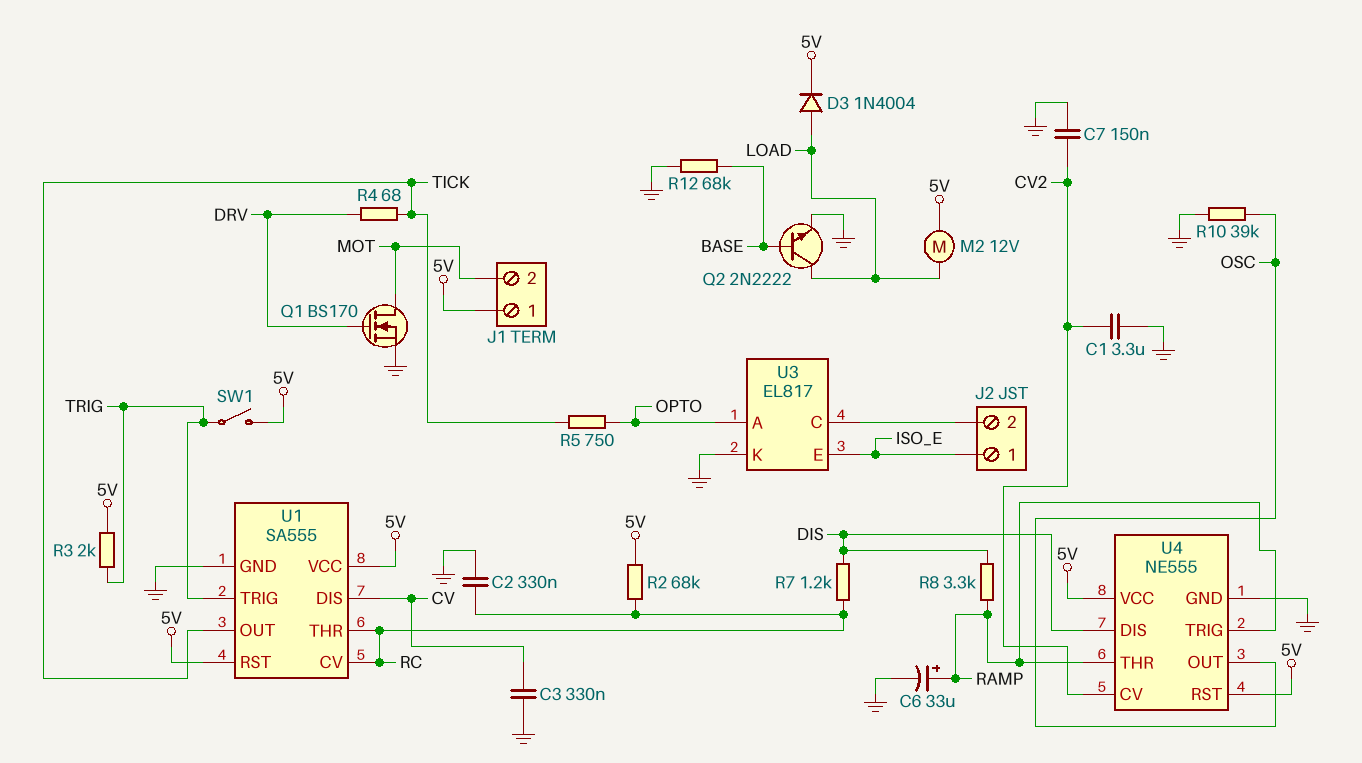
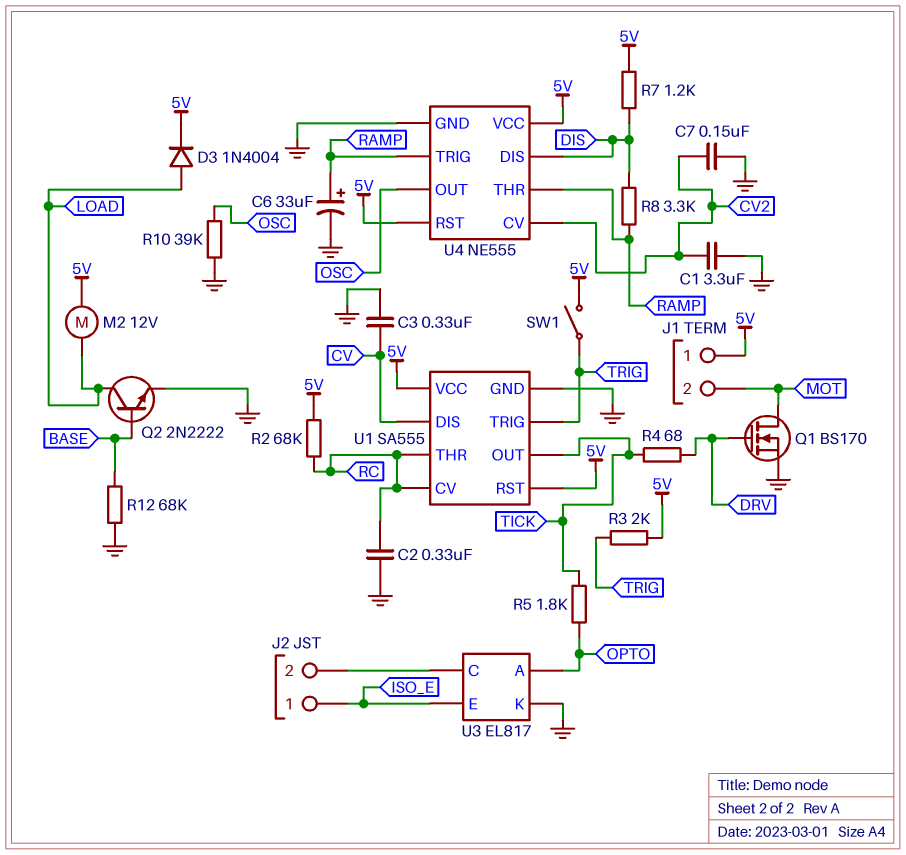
R5: 750 (OPTO, TICK) -> 1.8k (OPTO, TICK)
R7: 1.2k (DIS, RC) -> 1.2k (5V, DIS)

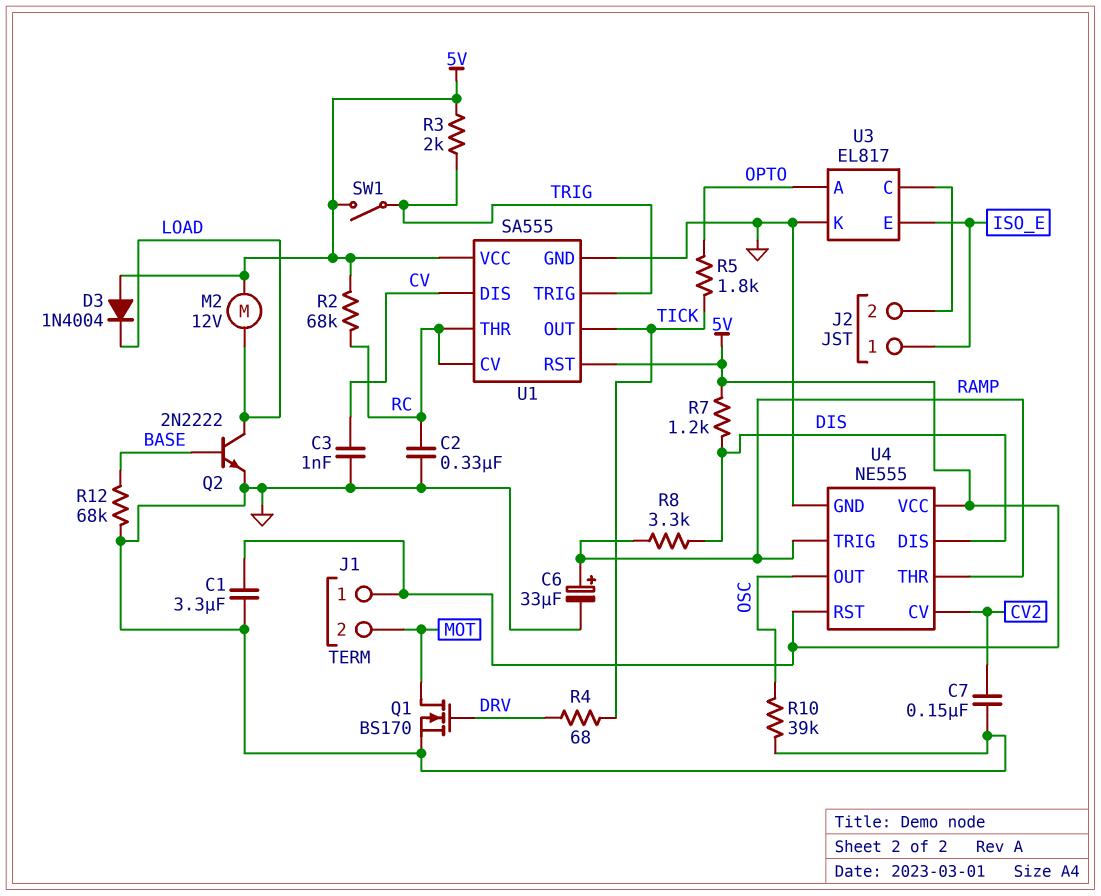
C1: 3.3uF (CV2, GND) -> 3.3uF (5V, GND)
C3: 330nF (CV, GND) -> 1nF (CV, GND)
D3: diode 1N4004 (A LOAD, K 5V) -> diode 1N4004 (A 5V, K LOAD)

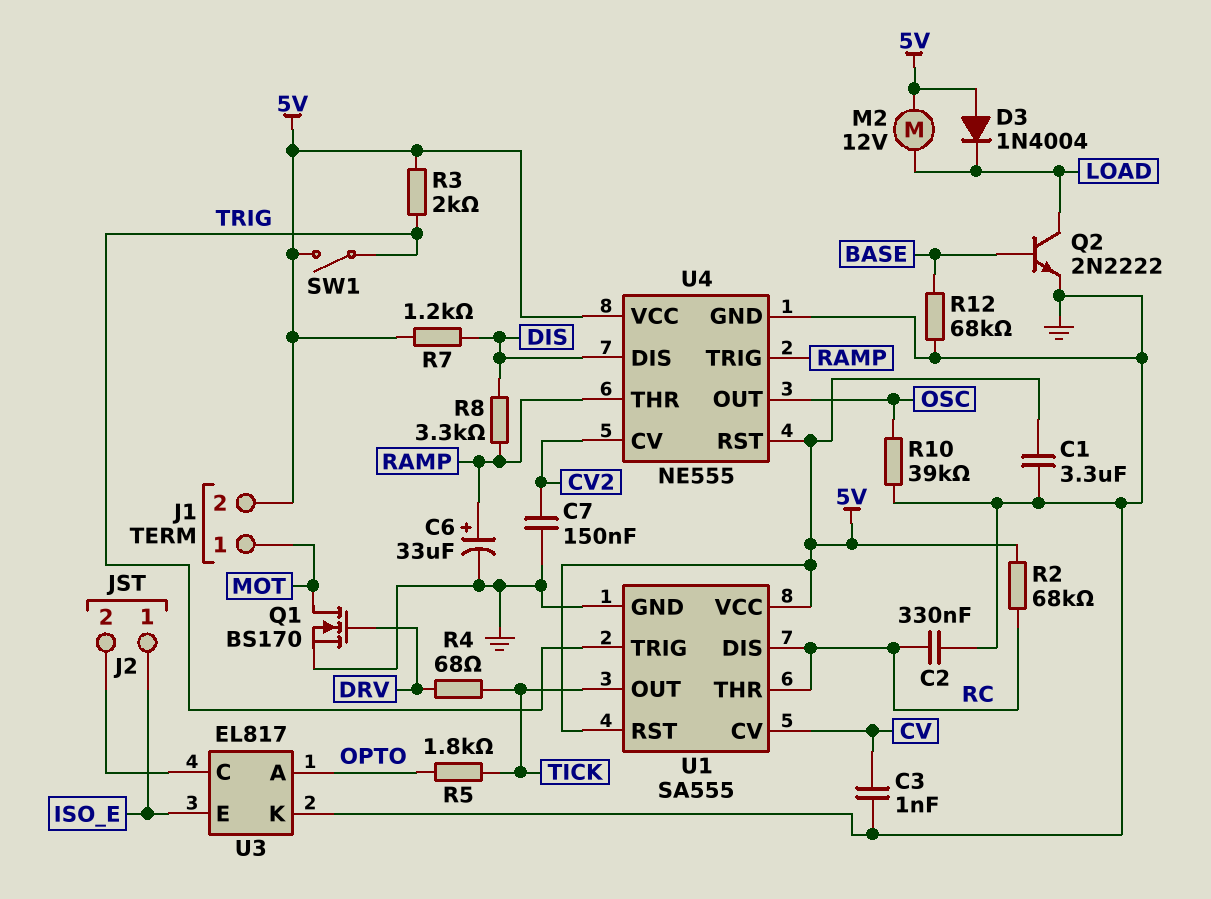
J1 pin 1: 5V -> MOT
J1 pin 2: MOT -> 5V
U1 pin CV: RC -> CV
U1 pin DIS: CV -> RC

